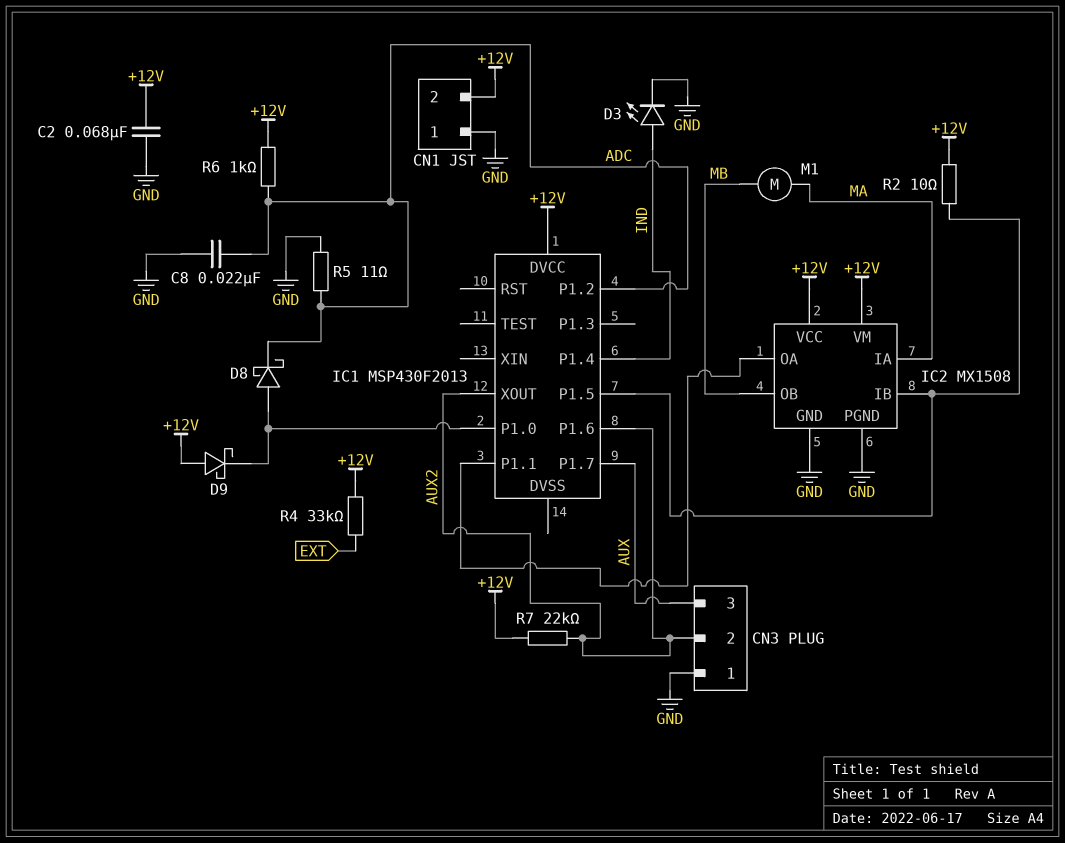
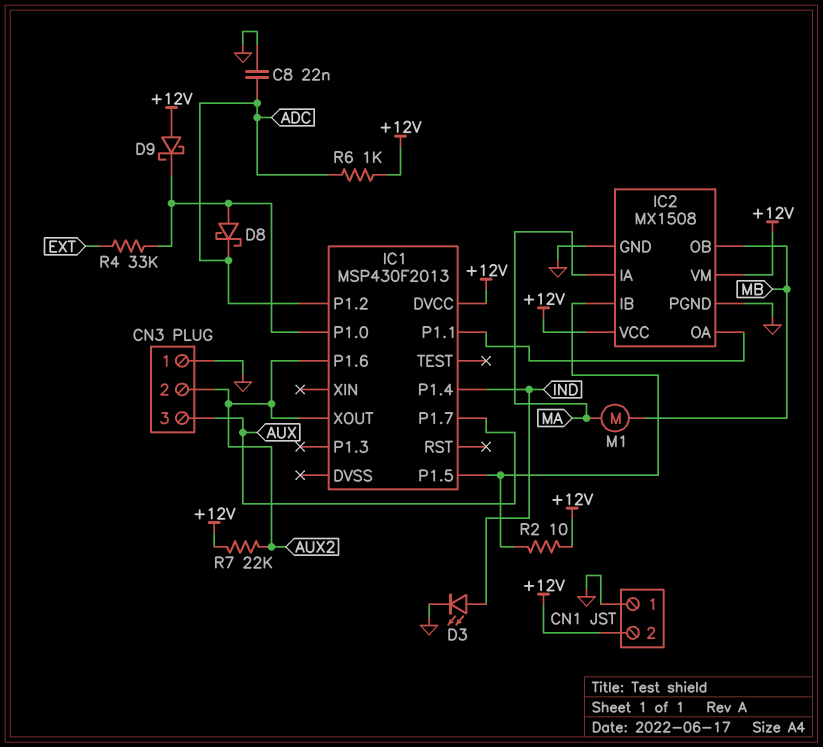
C2: 68nF (+12V, GND) -> none
R4: 33k (+12V, EXT) -> 33k (EXT, IC1/P1.0)
R5: 11 (ADC, GND) -> none

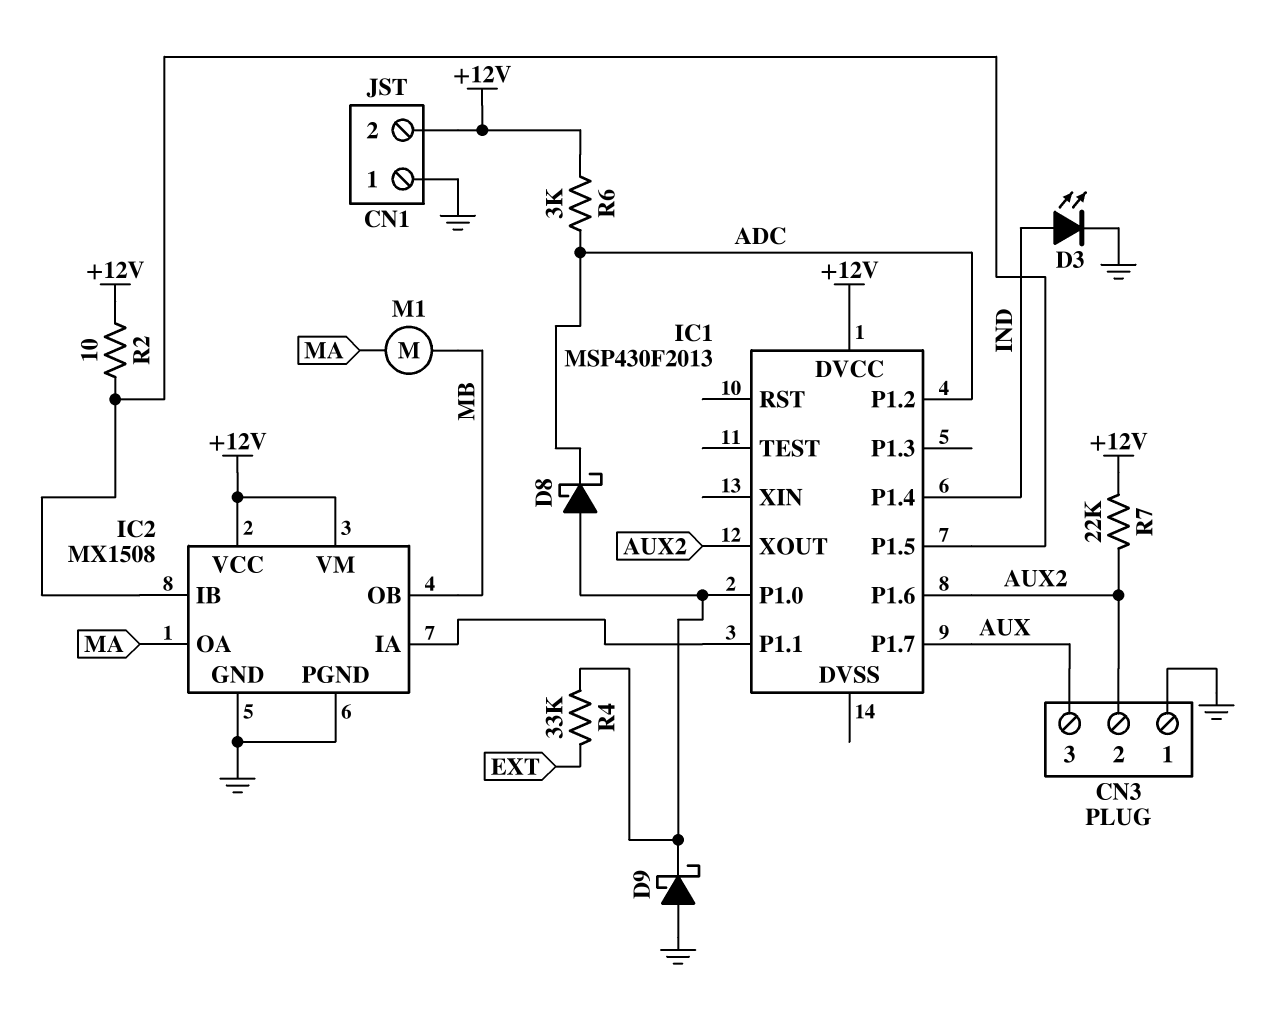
C8: 22nF (ADC, GND) -> none
D9: schottky (A +12V, K IC1/P1.0) -> schottky (A GND, K IC1/P1.0)
IC2 pin IA: MA -> IC1/P1.1
IC2 pin OA: IC1/P1.1 -> MA
R6: 1k (+12V, ADC) -> 3k (+12V, ADC)

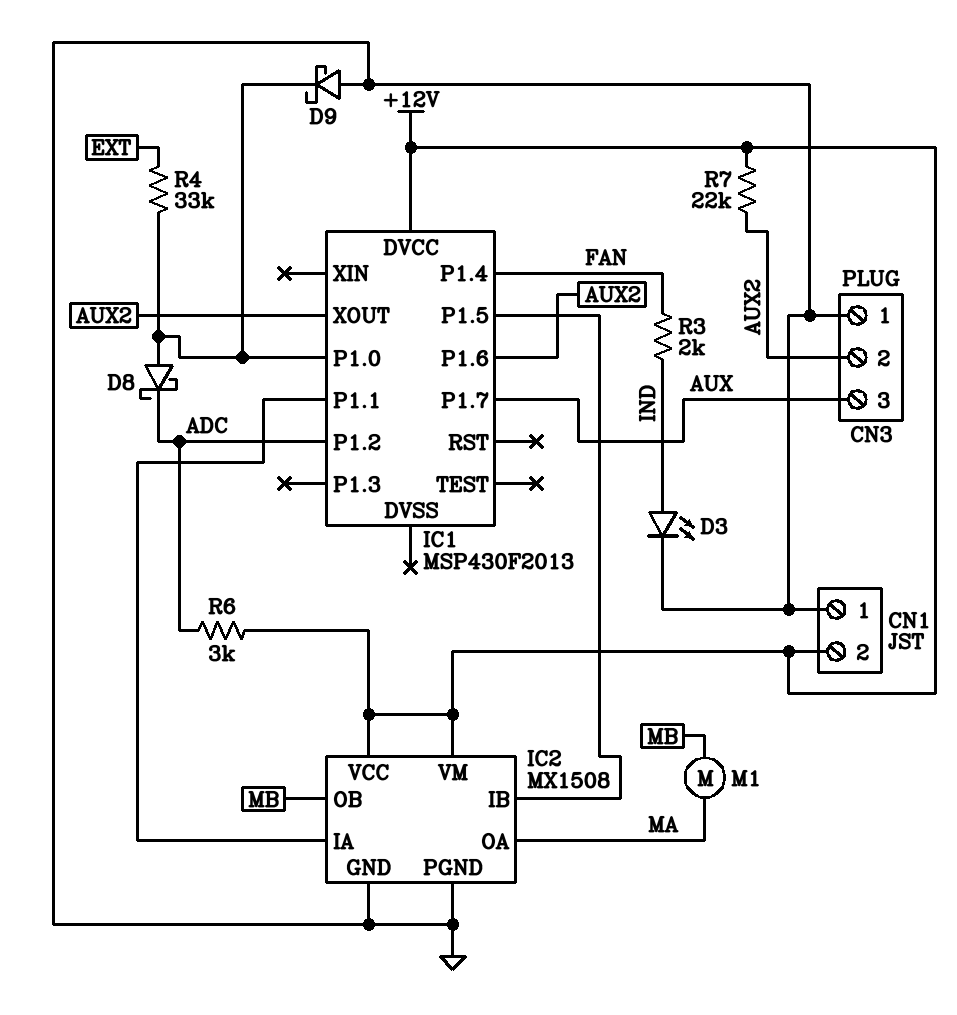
IC1 pin P1.4: IND -> FAN
R2: 10 (+12V, IC1/P1.5) -> none
R3: none -> 2k (FAN, IND)

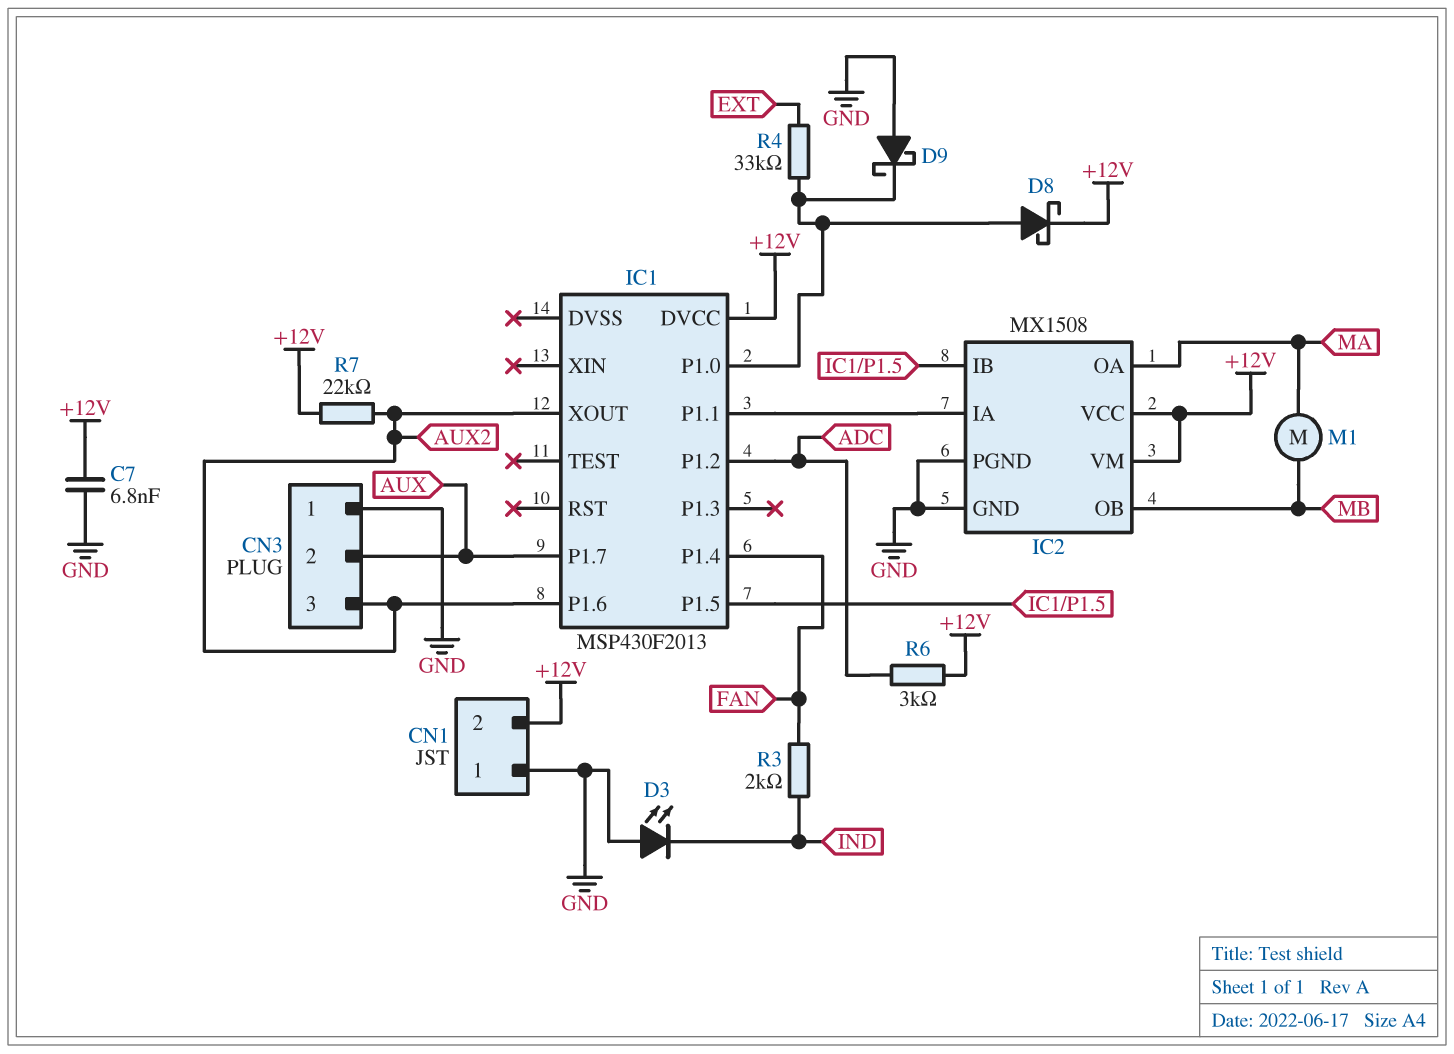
C7: none -> 6.8nF (+12V, GND)
CN3 pin 2: AUX2 -> AUX
CN3 pin 3: AUX -> AUX2
D3: LED (A IND, K GND) -> LED (A GND, K IND)
D8: schottky (A IC1/P1.0, K ADC) -> schottky (A IC1/P1.0, K +12V)

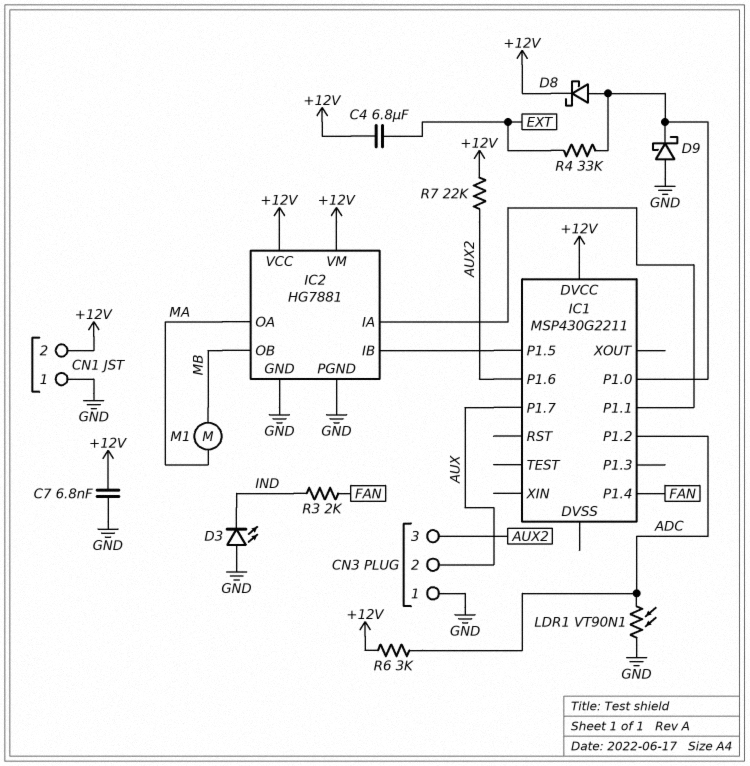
C4: none -> 6.8uF (+12V, EXT)
IC1: MSP430F2013 -> MSP430G2211
IC1 pin XOUT: AUX2 -> none
IC2: MX1508 -> HG7881
LDR1: none -> VT90N1 (ADC, GND)

